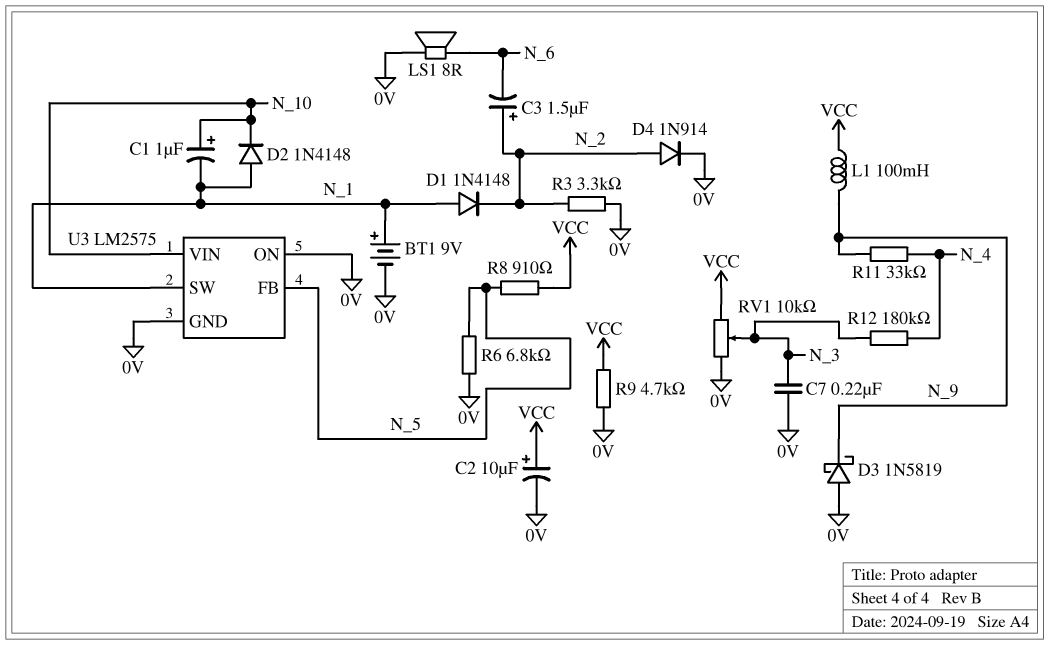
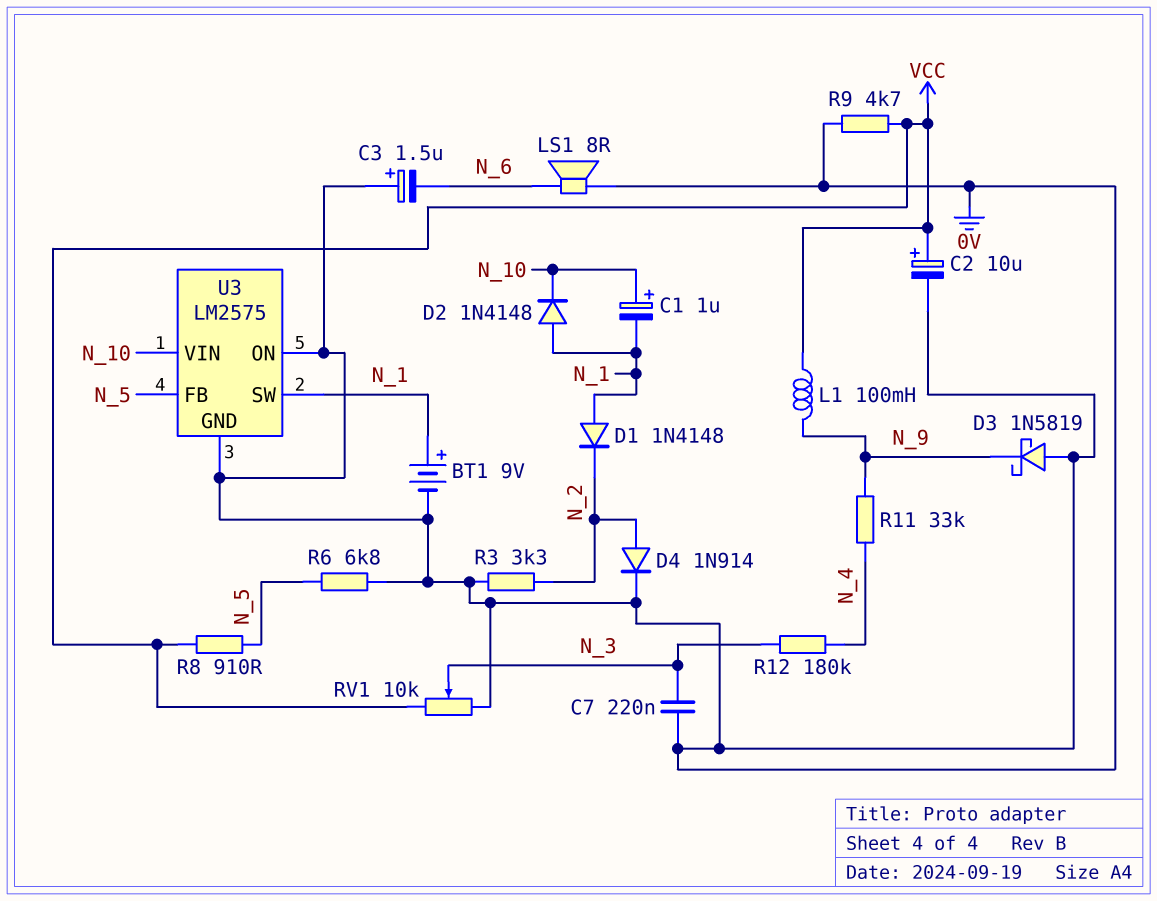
C3: 1.5uF (plus N_2, minus N_6) -> 1.5uF (plus 0V, minus N_6)

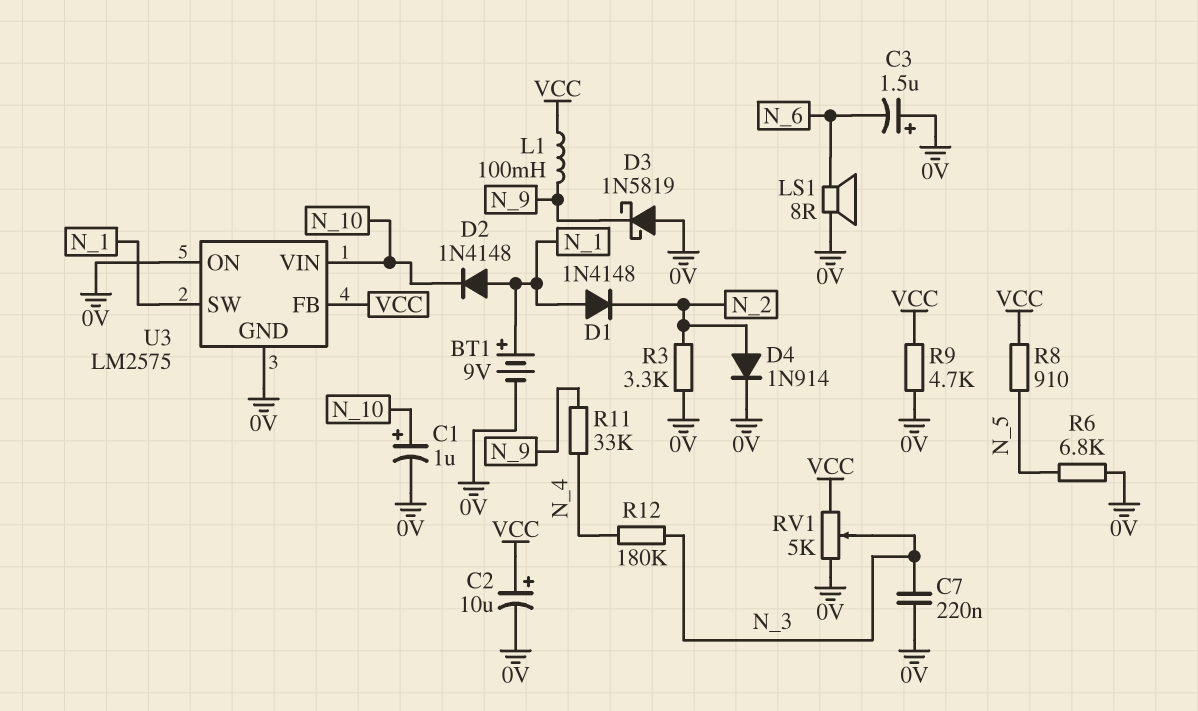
C1: 1uF (plus N_10, minus N_1) -> 1uF (plus N_10, minus 0V)
RV1: 10k (0V, VCC, wiper N_3) -> 5k (0V, VCC, wiper N_3)
U3 pin FB: N_5 -> VCC

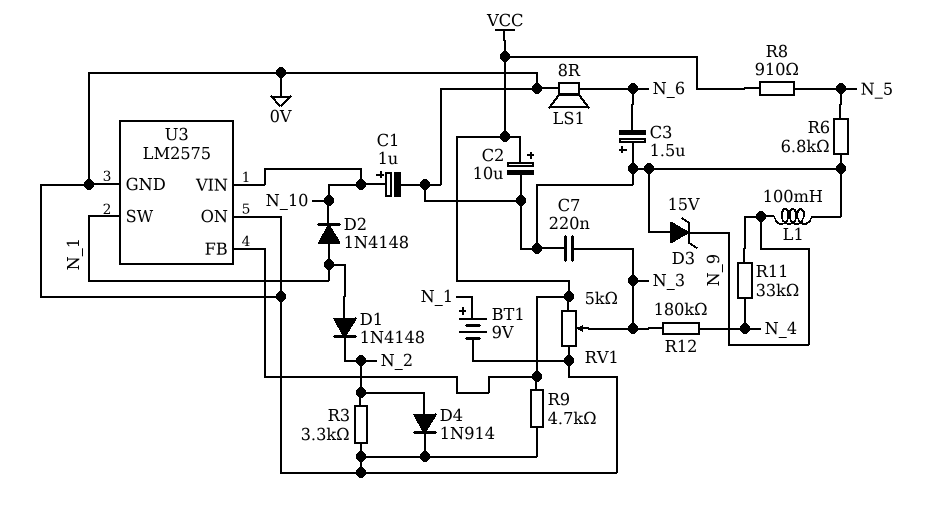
D3: schottky 1N5819 (A 0V, K N_9) -> zener 15V (A 0V, K N_9)
L1: 100mH (N_9, VCC) -> 100mH (0V, N_9)

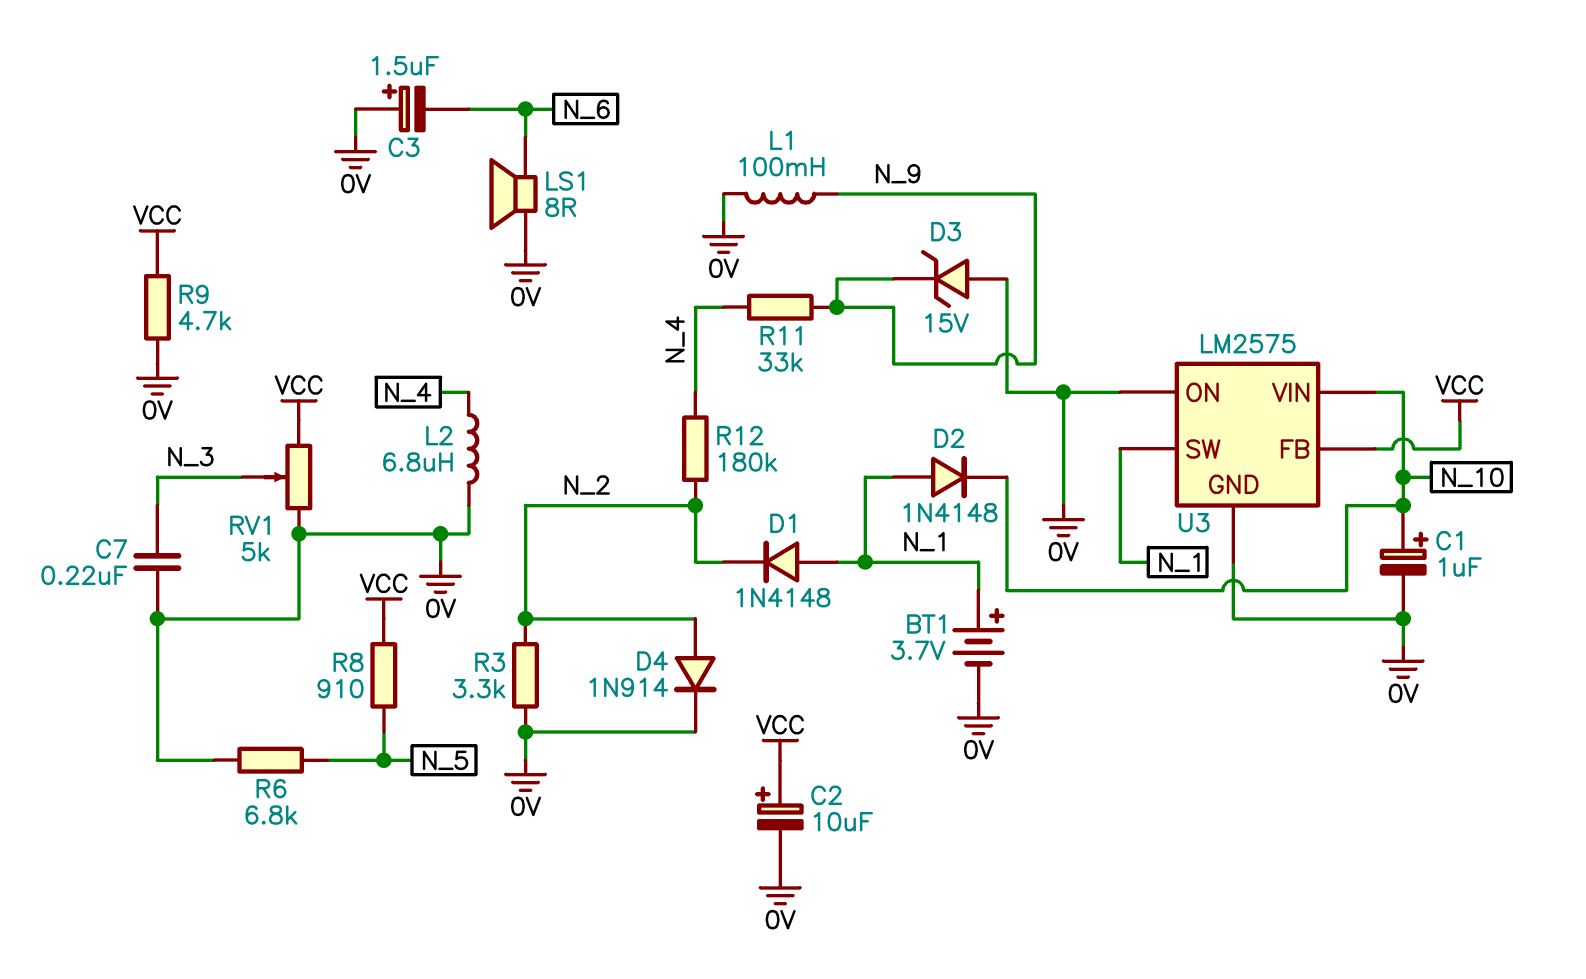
BT1: 9V (plus N_1, minus 0V) -> 3.7V (plus N_1, minus 0V)
L2: none -> 6.8uH (0V, N_4)
R12: 180k (N_3, N_4) -> 180k (N_2, N_4)

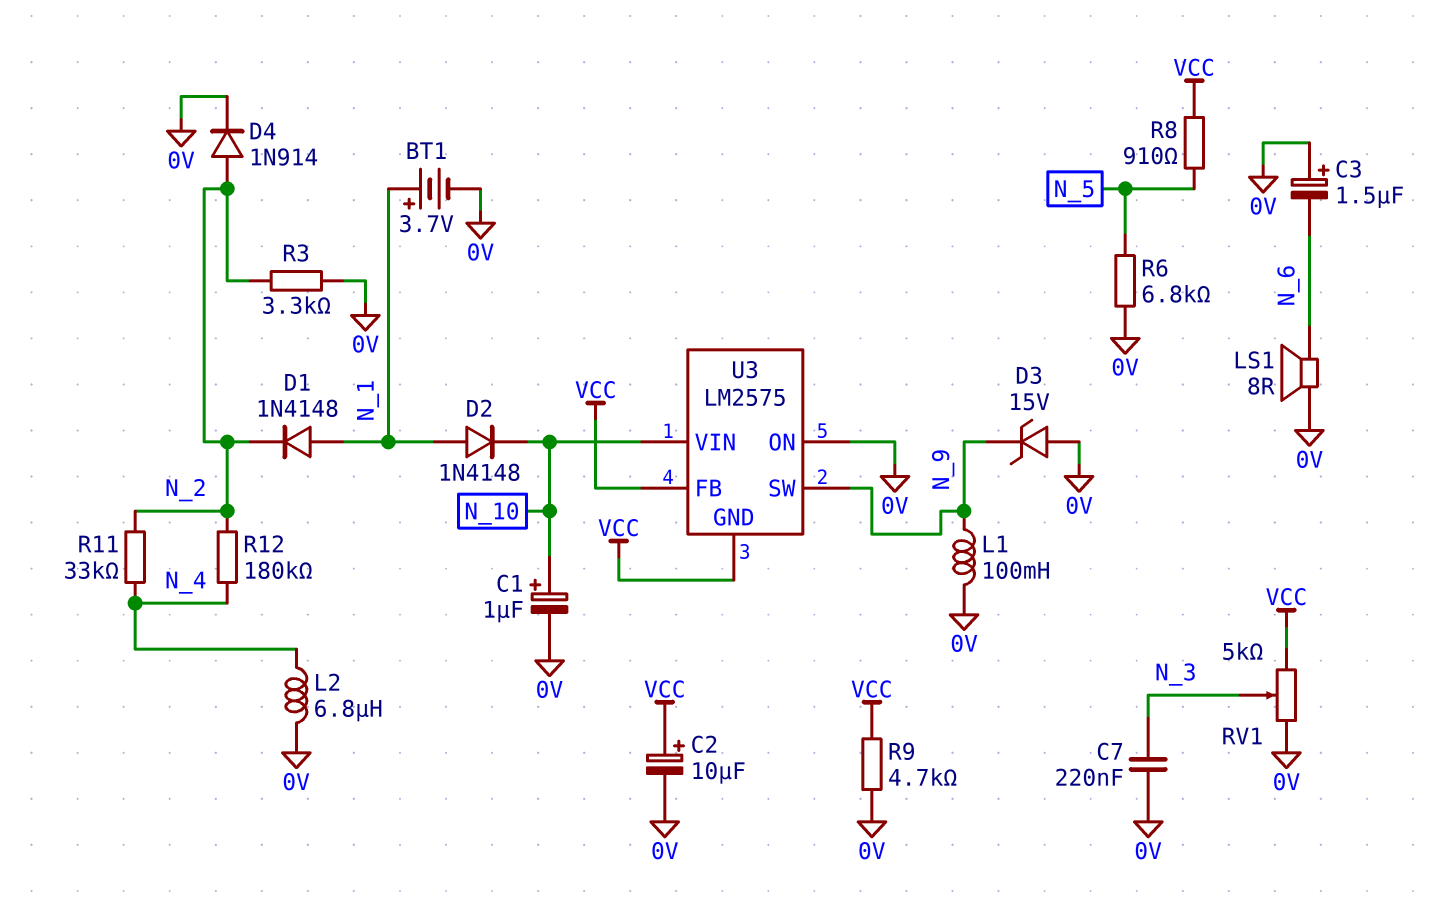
R11: 33k (N_4, N_9) -> 33k (N_2, N_4)
U3 pin GND: 0V -> VCC
U3 pin SW: N_1 -> N_9

